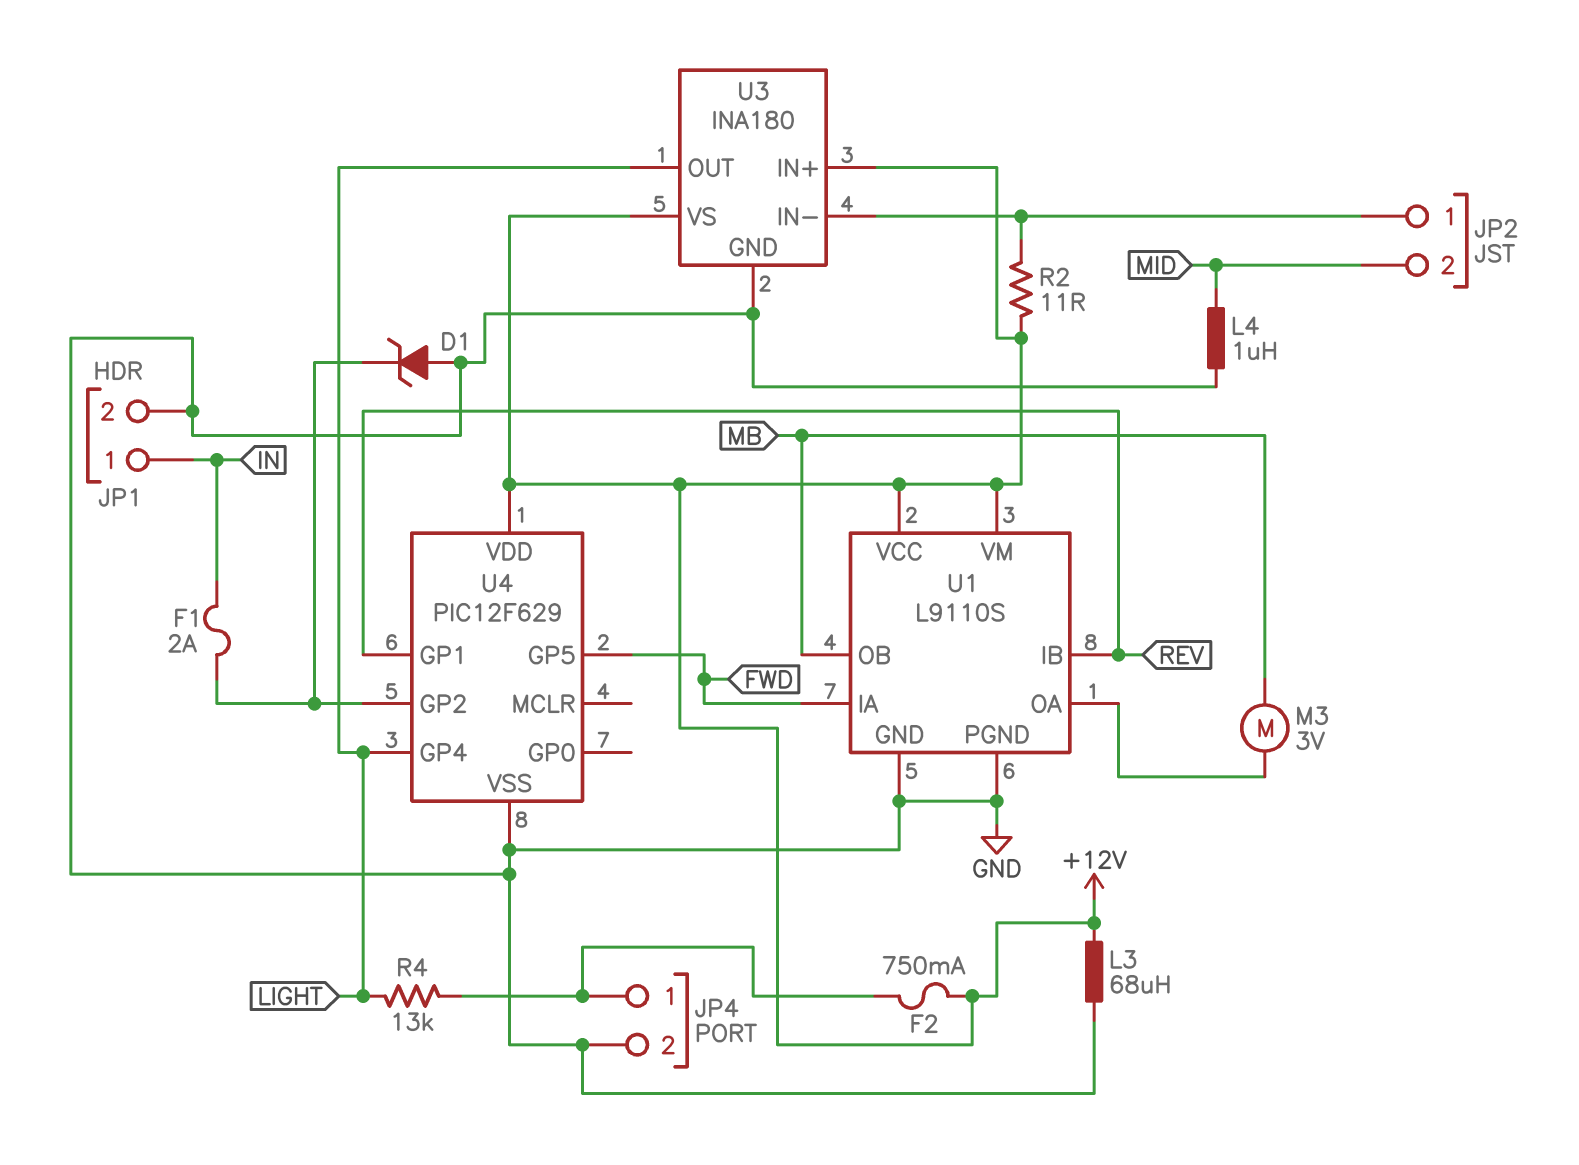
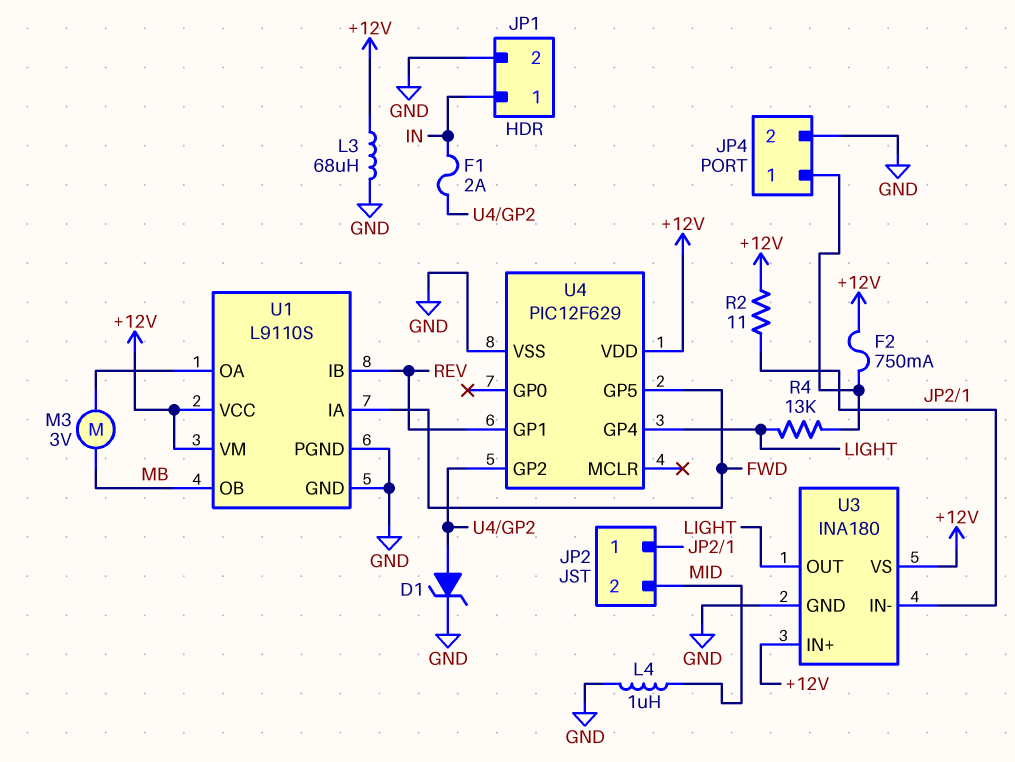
D1: zener (A GND, K U4/GP2) -> zener (A U4/GP2, K GND)

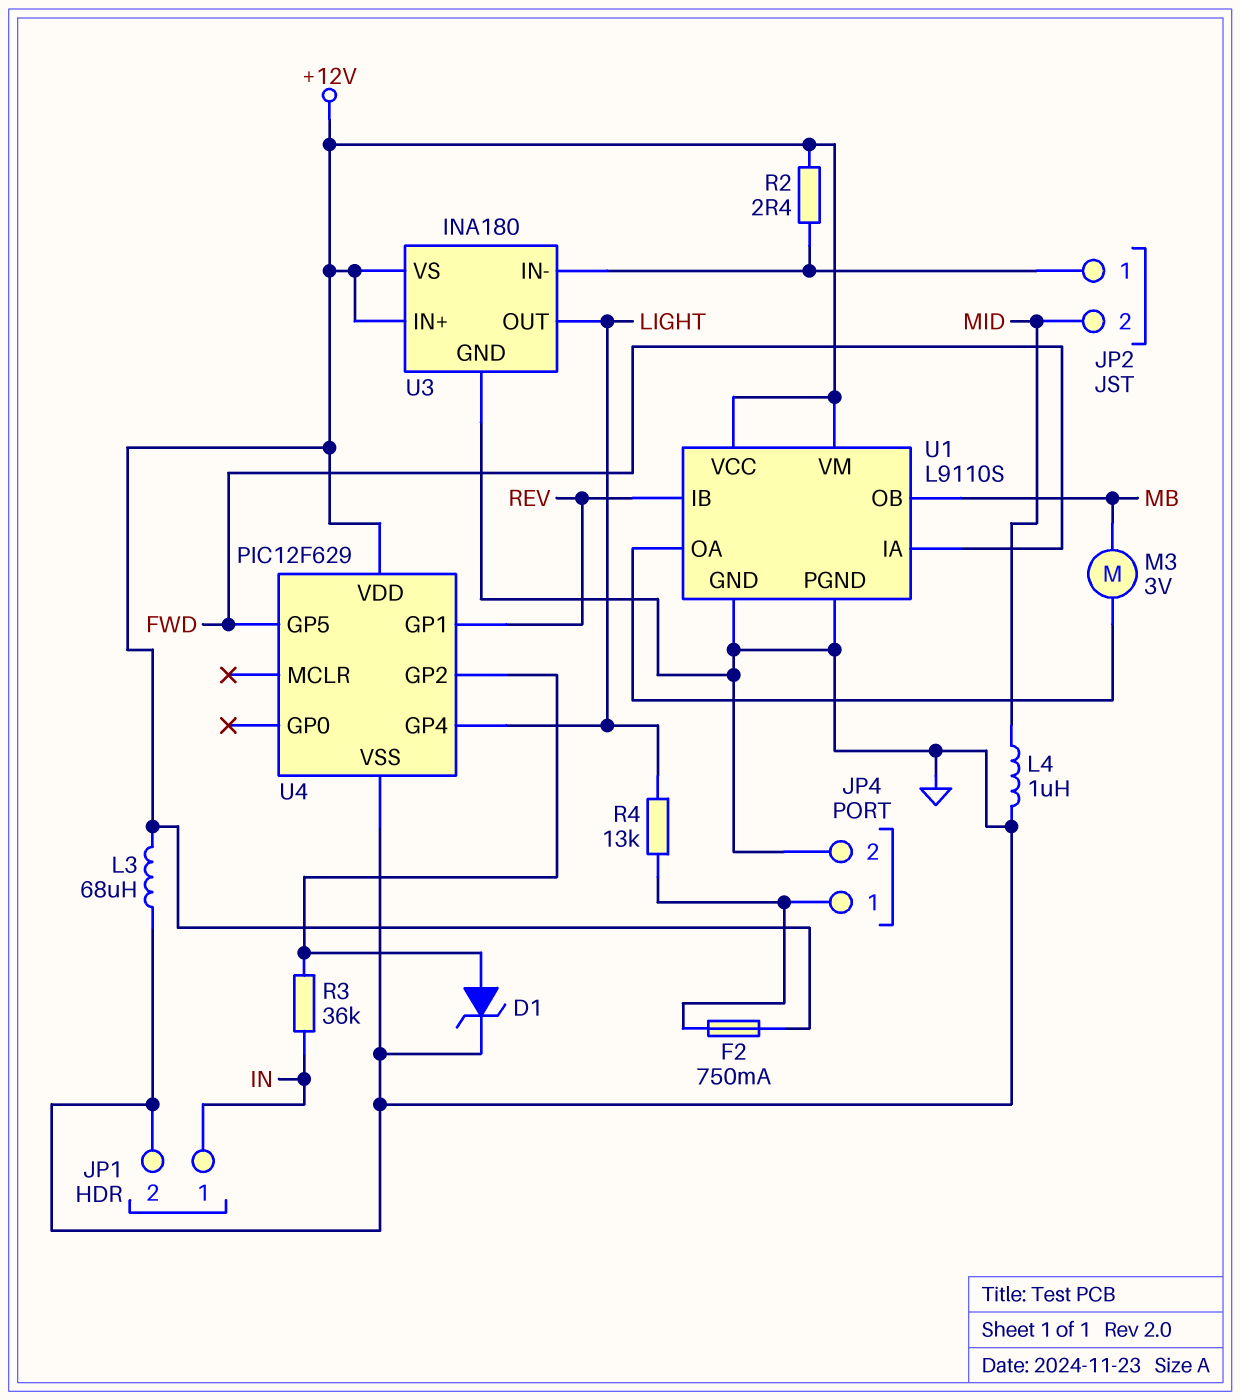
F1: 2A (IN, U4/GP2) -> none
R2: 11 (+12V, JP2/1) -> 2.4 (+12V, JP2/1)
R3: none -> 36k (IN, U4/GP2)

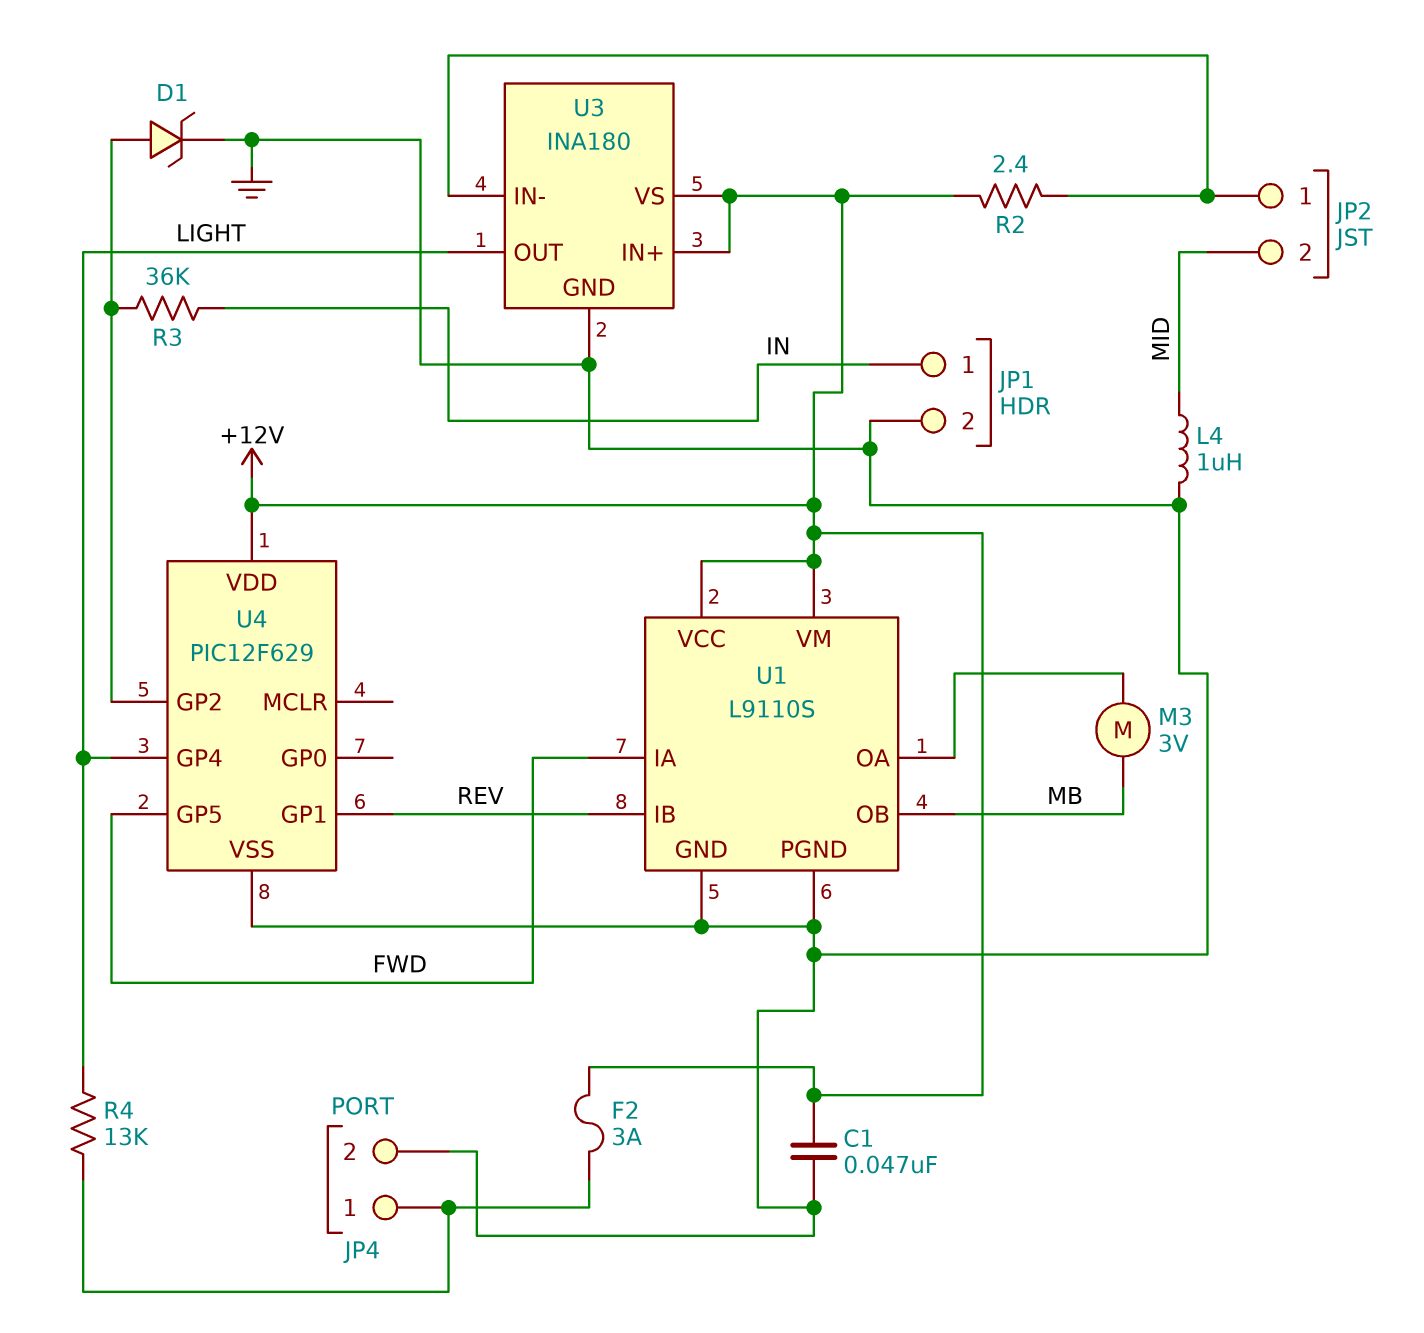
C1: none -> 47nF (+12V, GND)
F2: 750mA (+12V, JP4/1) -> 3A (+12V, JP4/1)
L3: 68uH (+12V, GND) -> none

